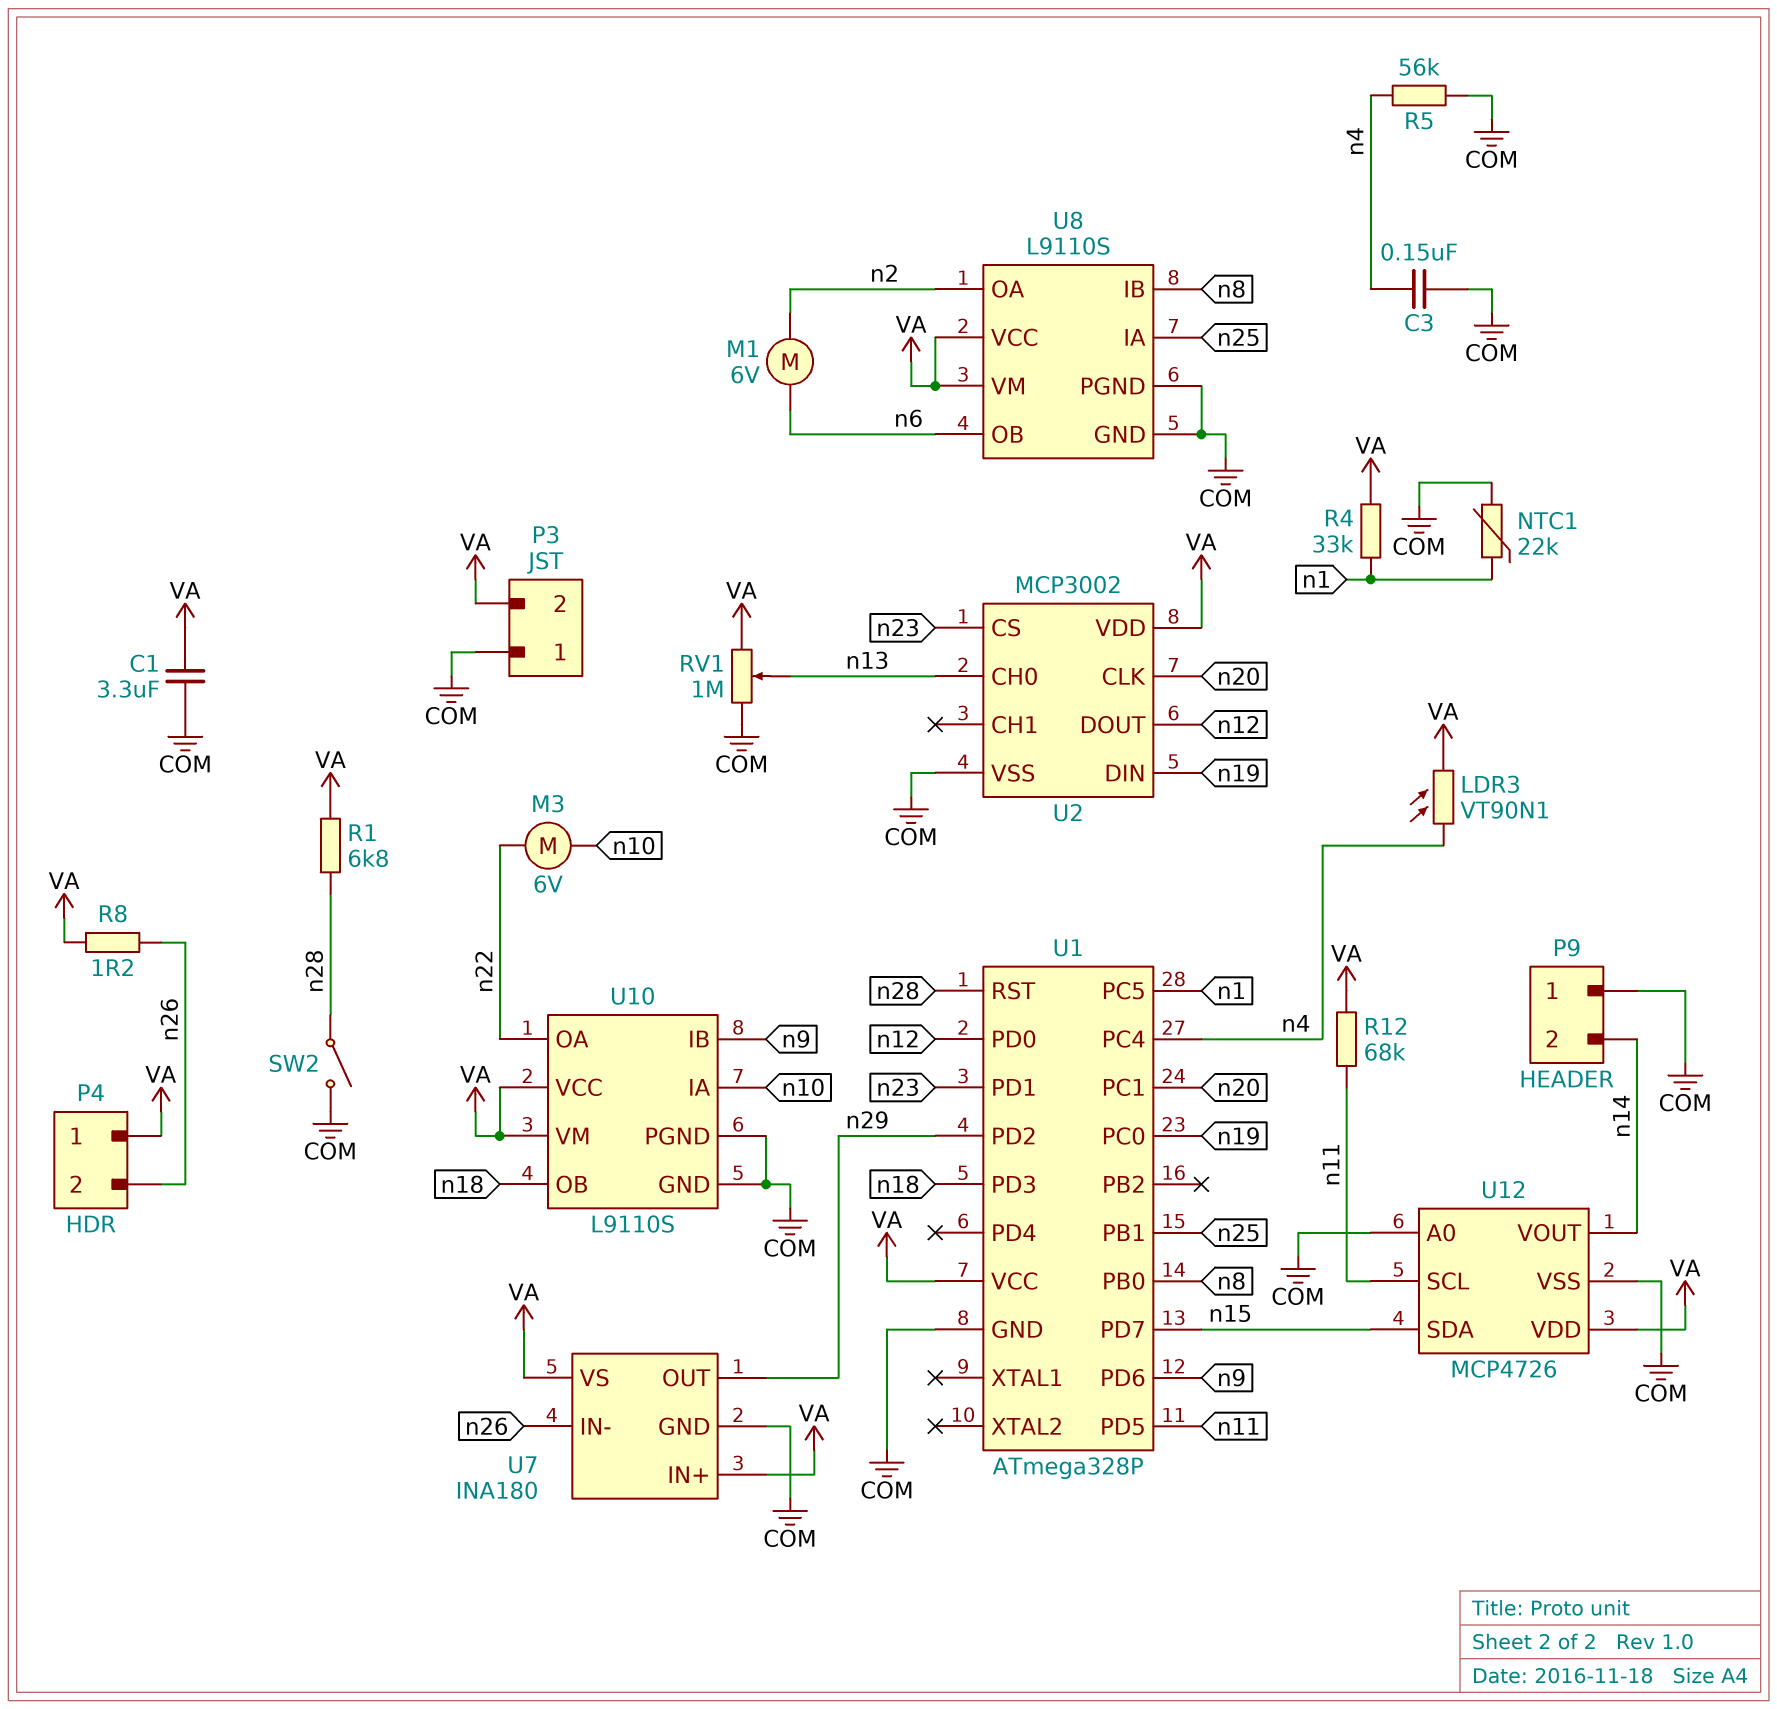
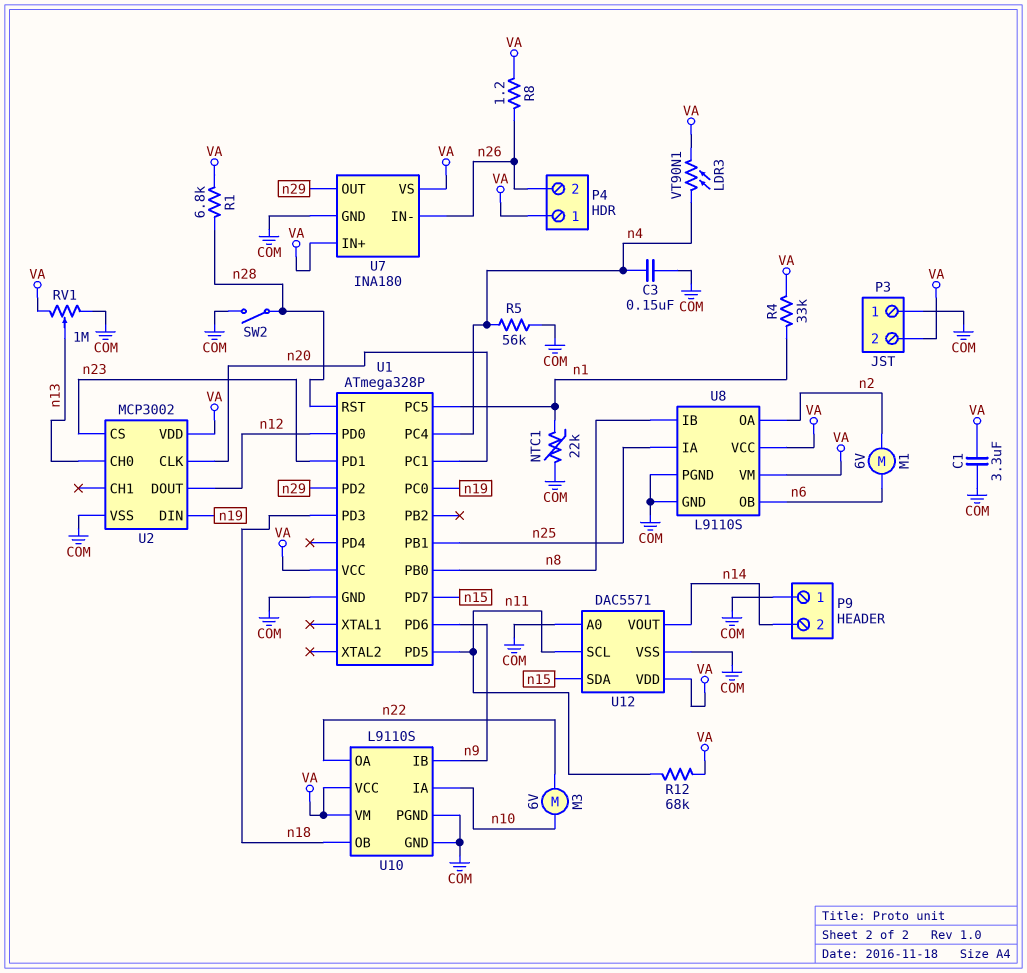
U12: MCP4726 -> DAC5571

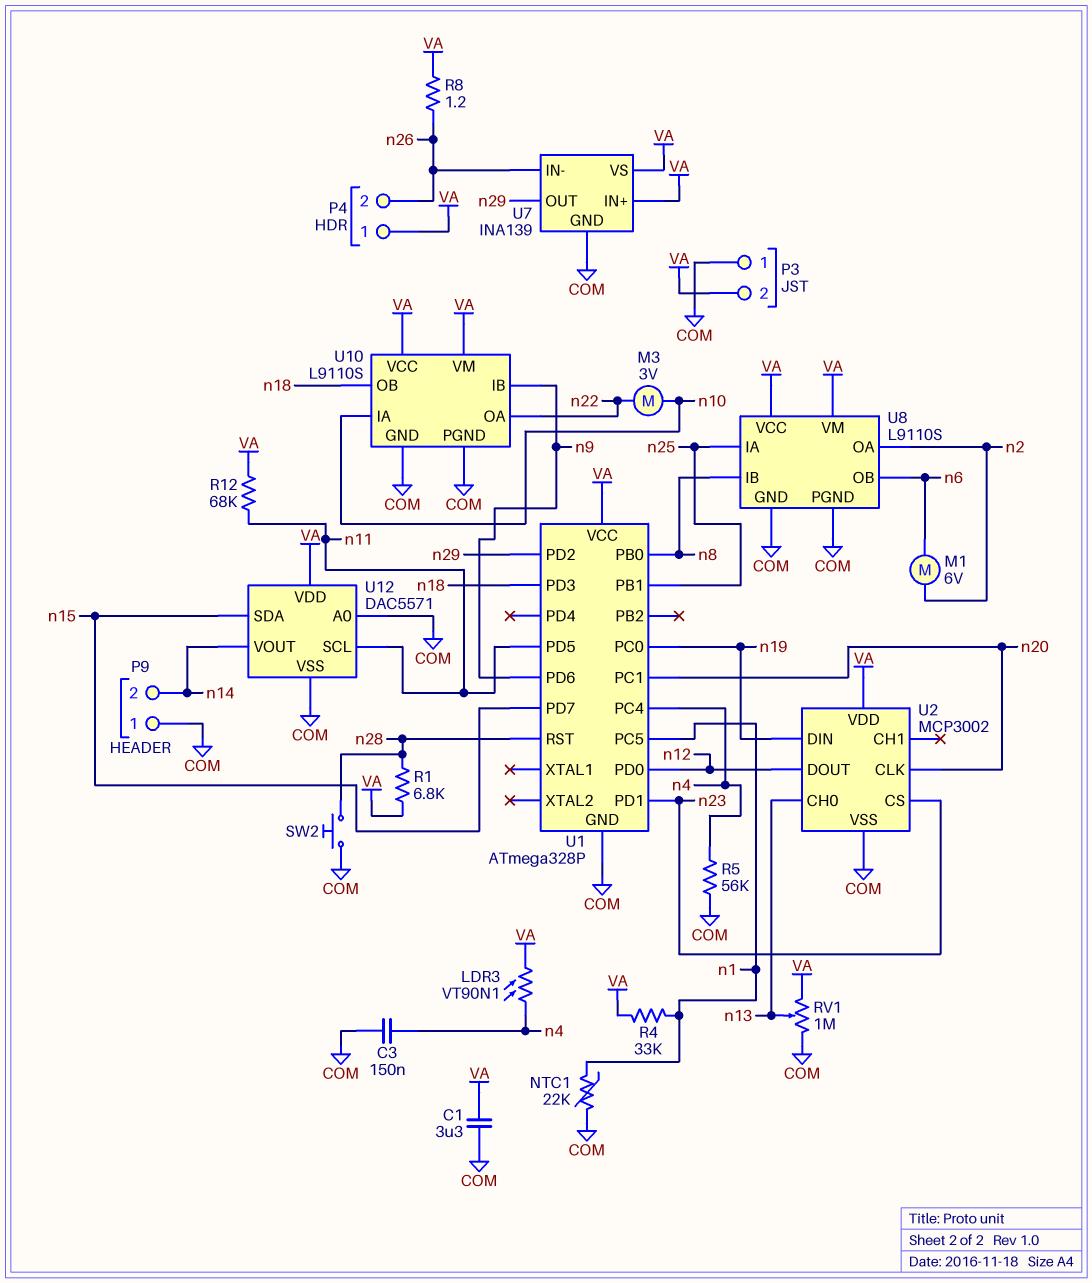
M3: motor 6V (n10, n22) -> motor 3V (n10, n22)
SW2: switch (COM, n28) -> button (COM, n28)
U7: INA180 -> INA139

